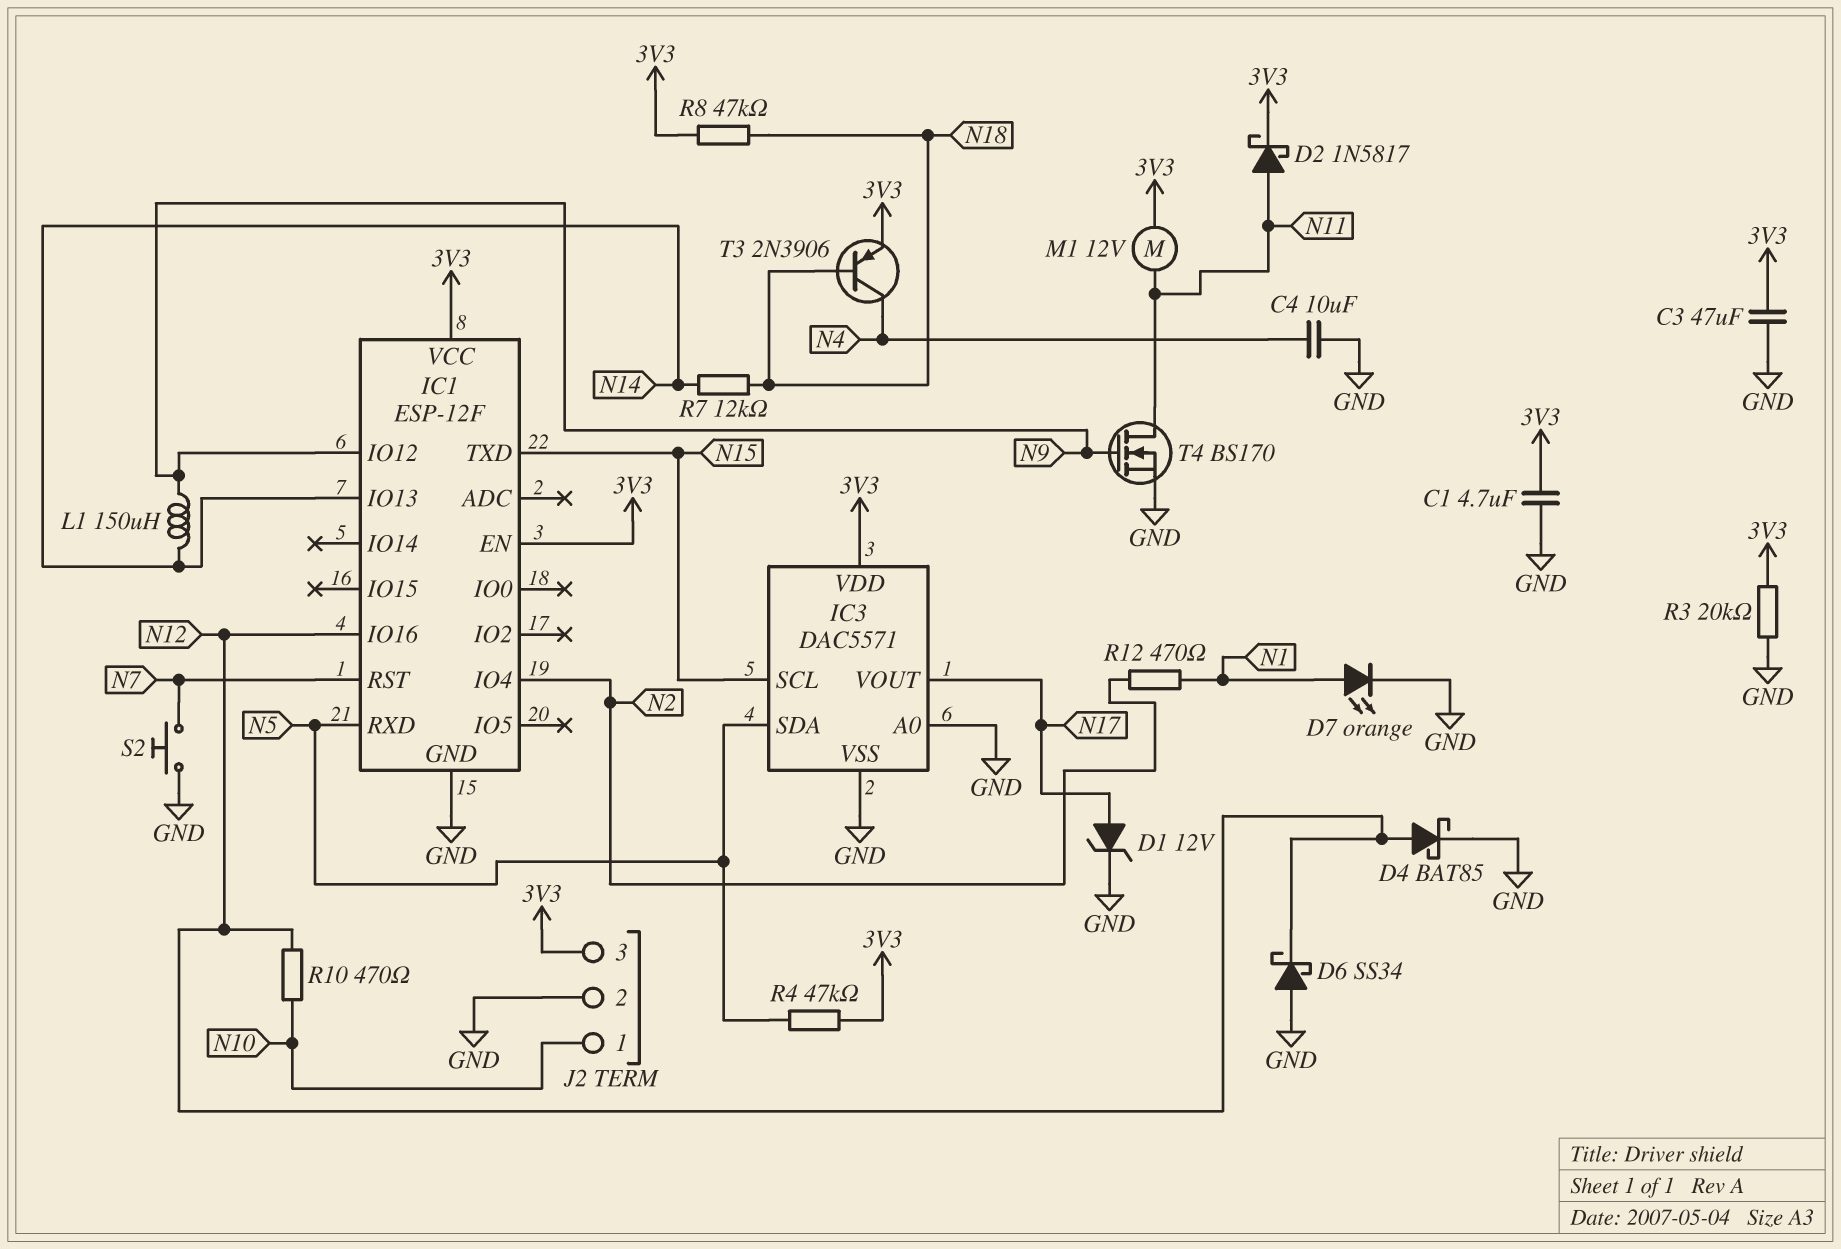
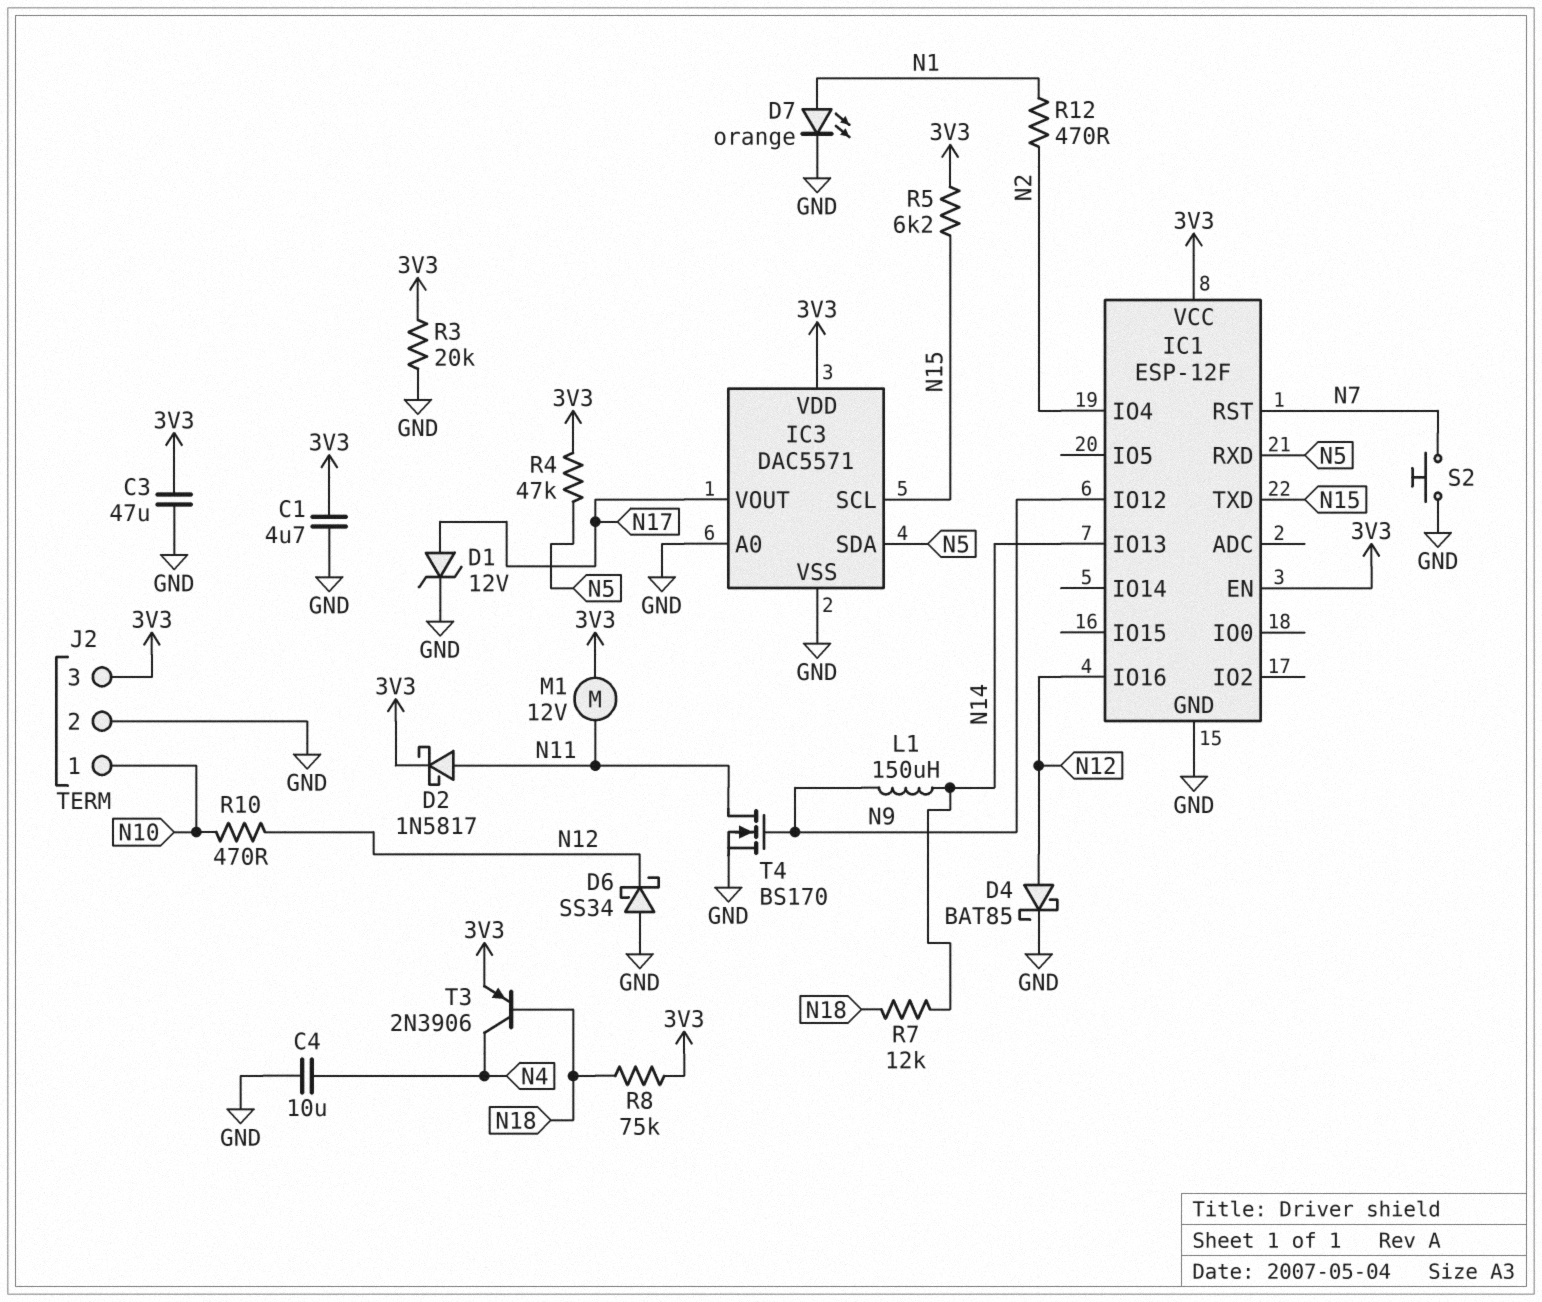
R5: none -> 6.2k (3V3, N15)
R8: 47k (3V3, N18) -> 75k (3V3, N18)

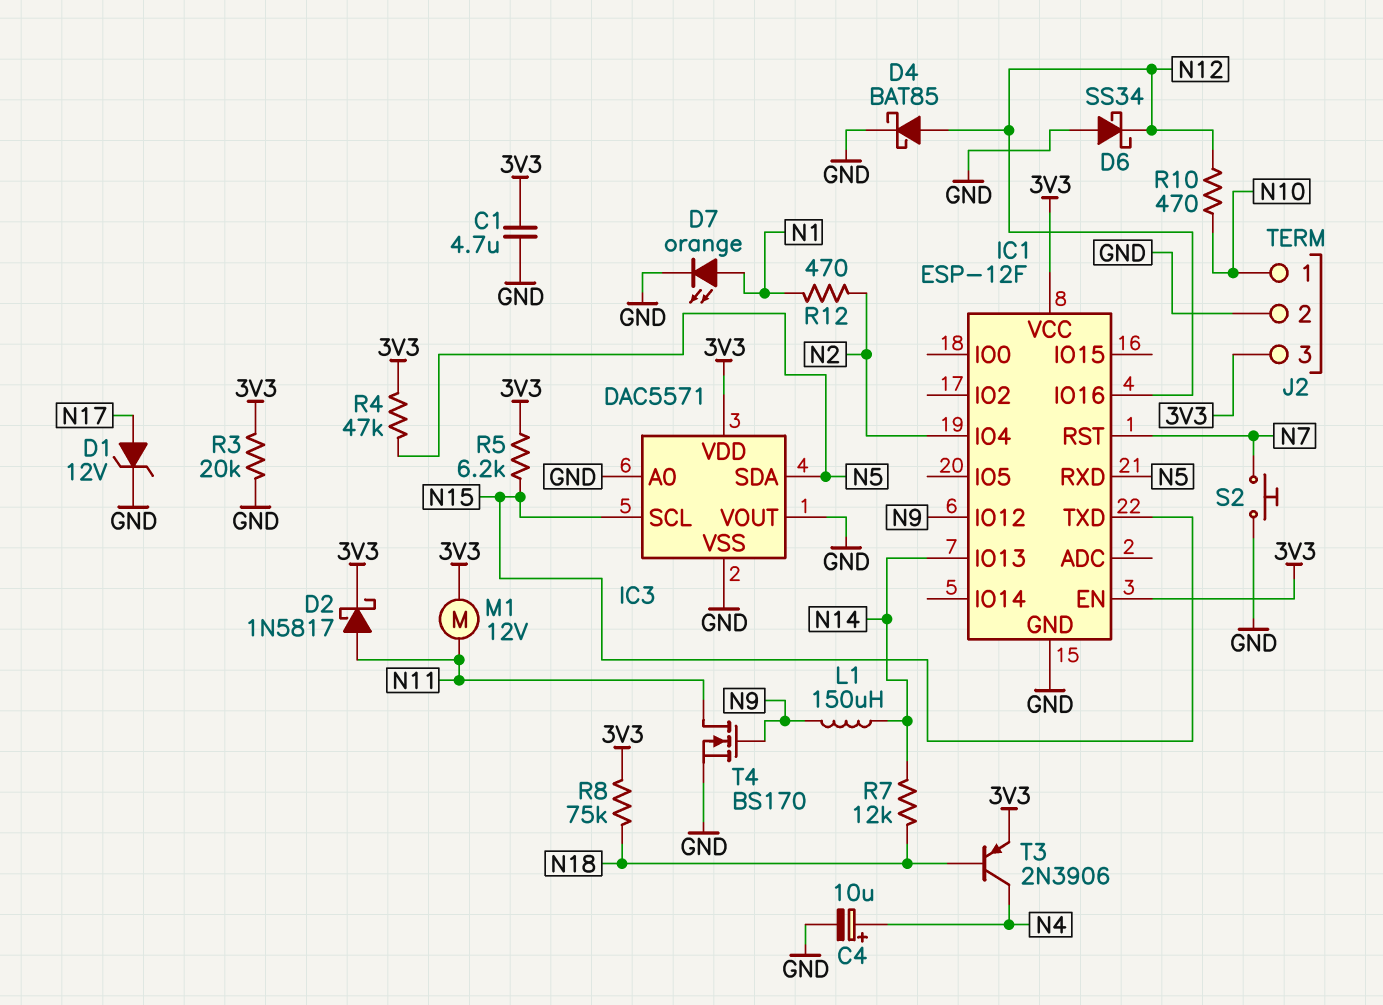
C3: 47uF (3V3, GND) -> none
C4: 10uF (GND, N4) -> 10uF (plus N4, minus GND)
IC3 pin VOUT: N17 -> GND

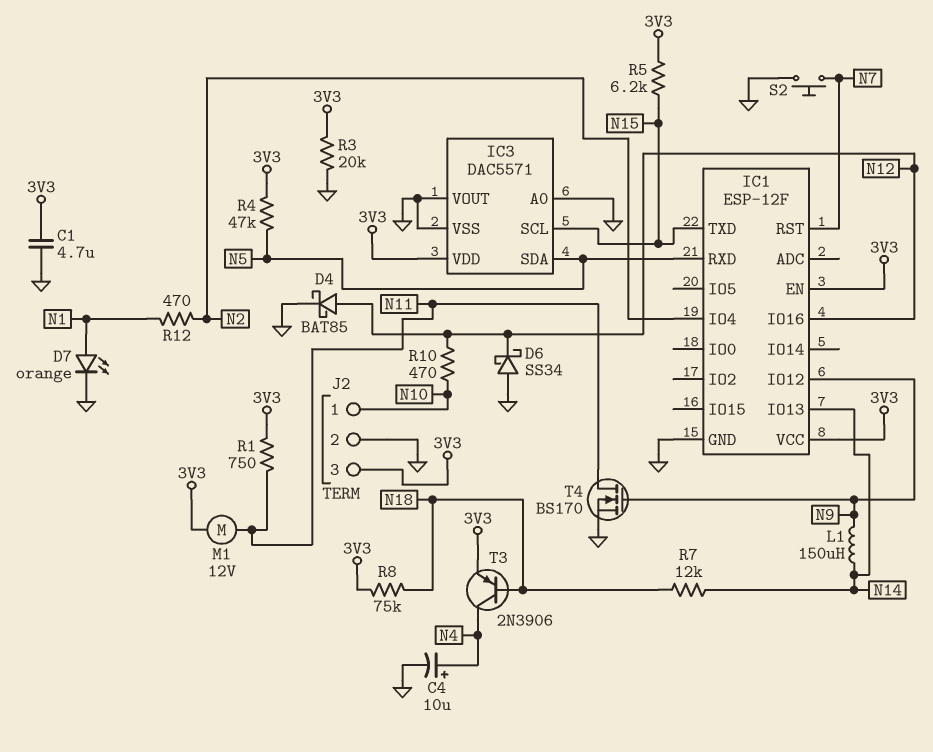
D1: zener 12V (A N17, K GND) -> none
D2: schottky 1N5817 (A N11, K 3V3) -> none
R1: none -> 750 (3V3, N11)

